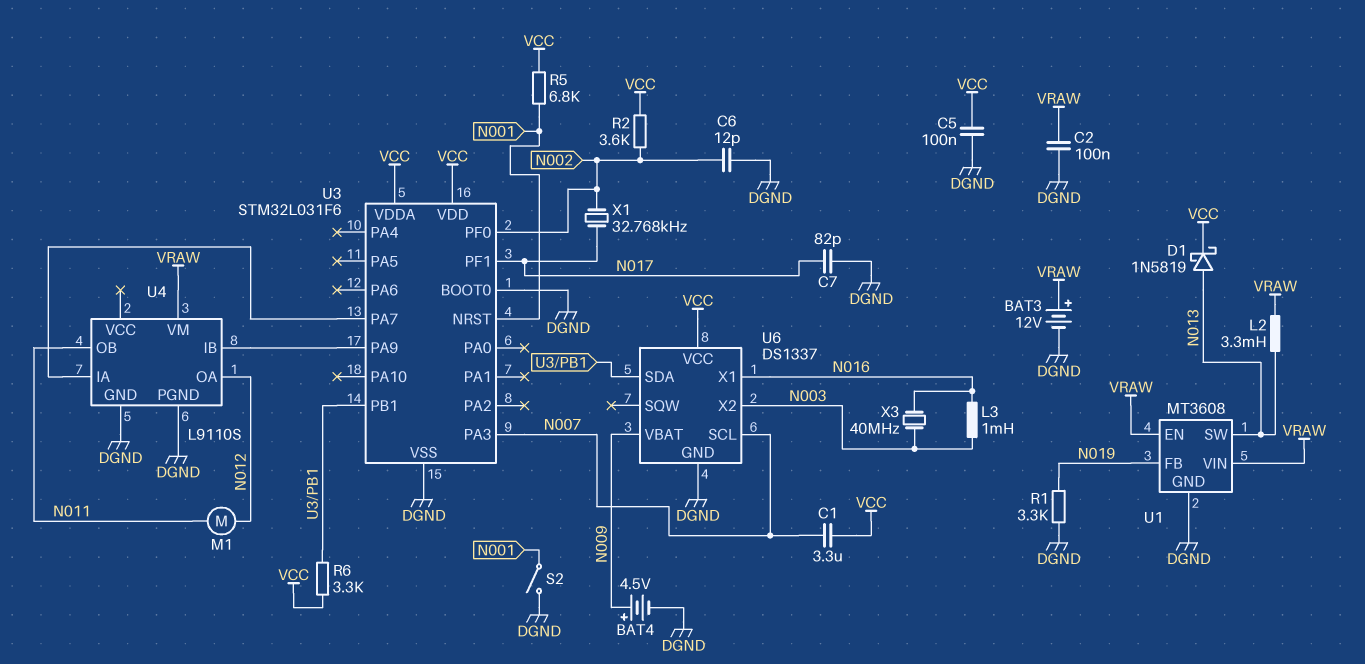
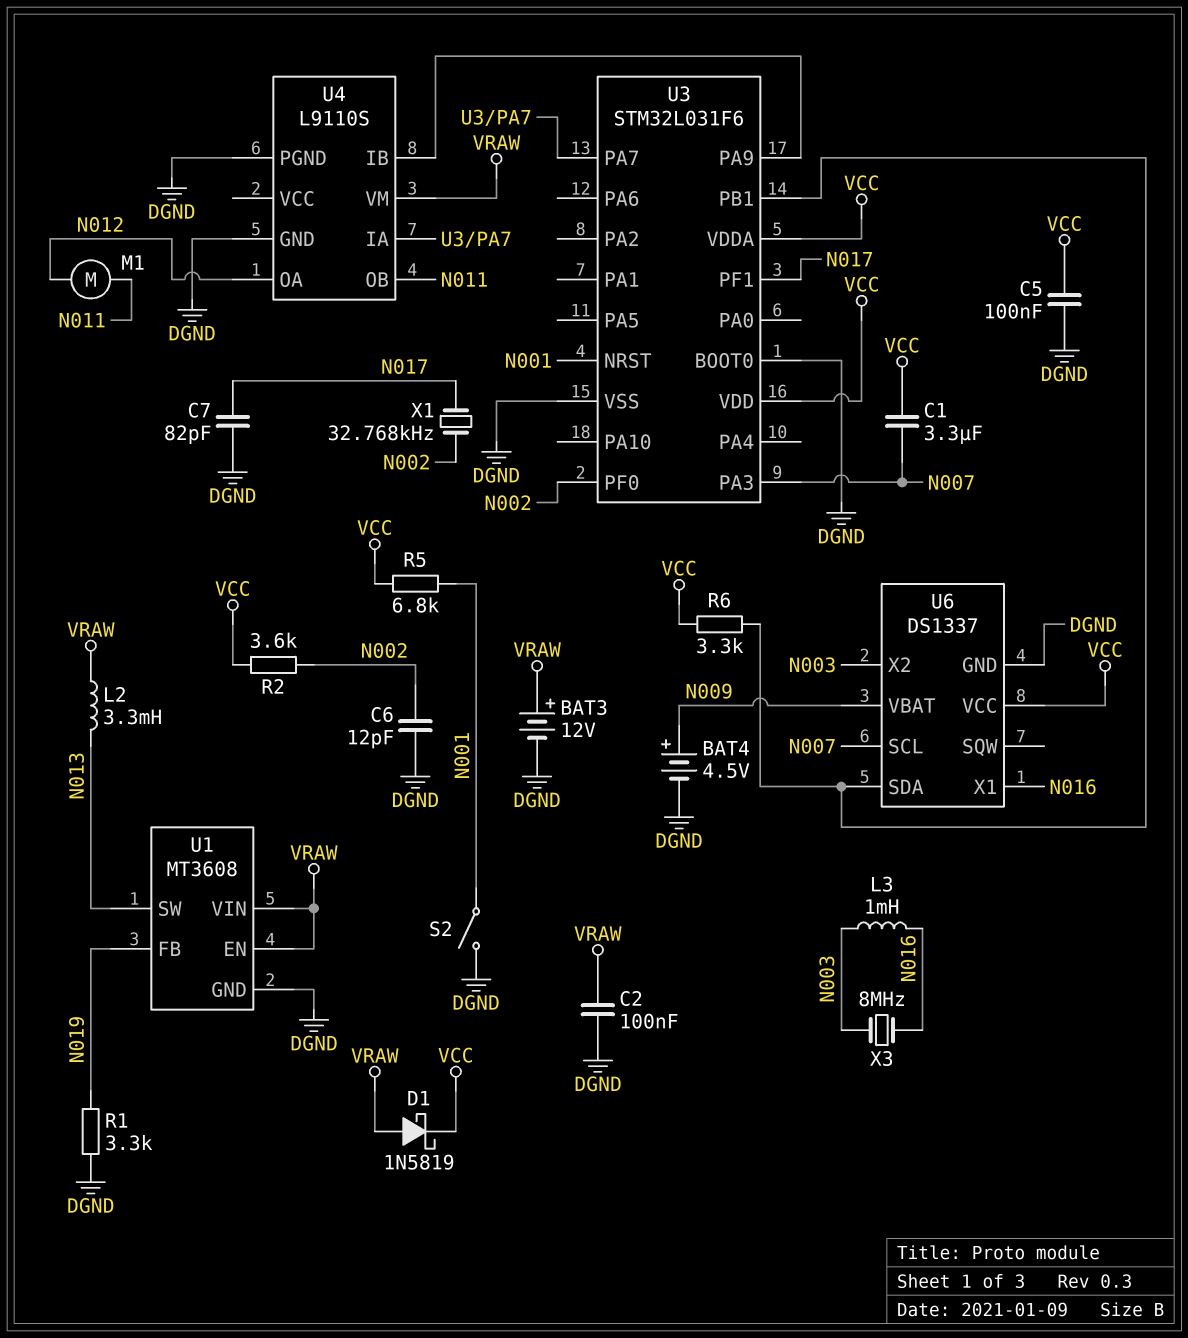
D1: schottky 1N5819 (A N013, K VCC) -> schottky 1N5819 (A VRAW, K VCC)
X3: 40MHz (N003, N016) -> 8MHz (N003, N016)

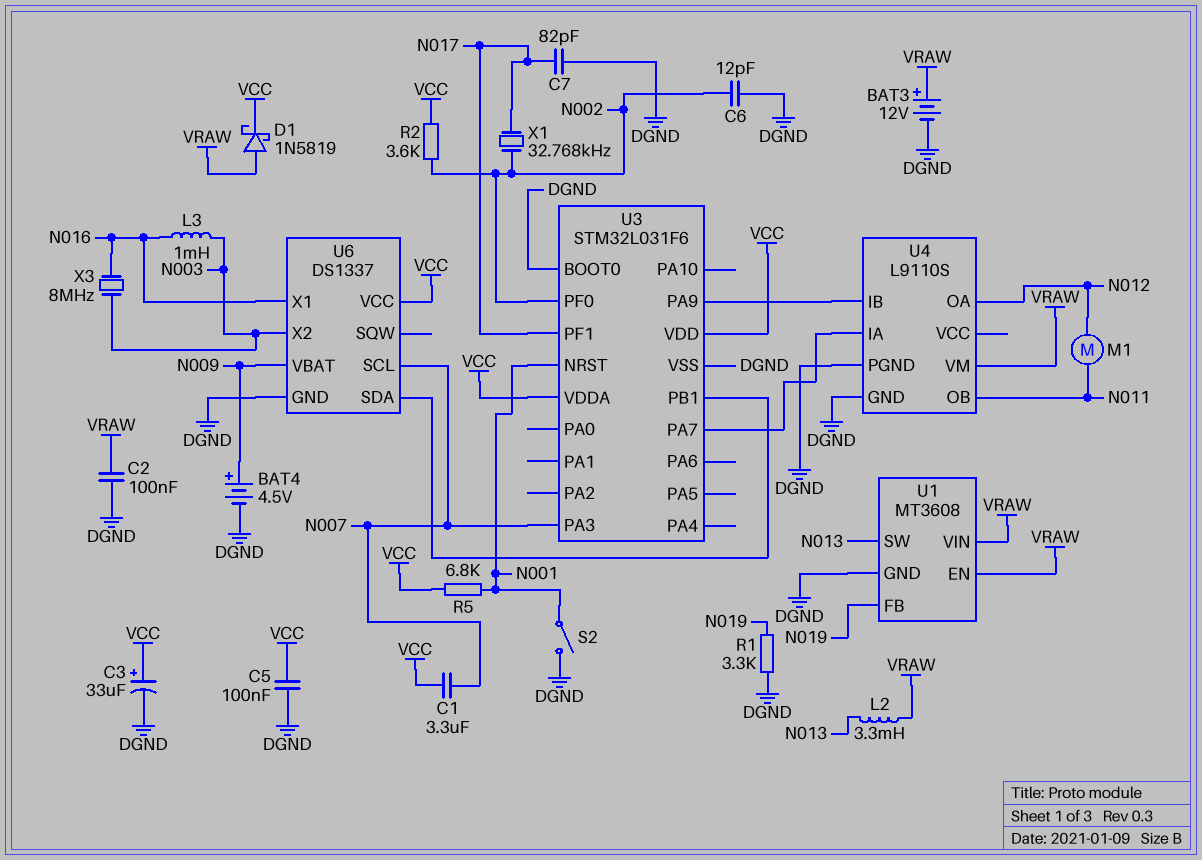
C3: none -> 33uF (plus VCC, minus DGND)
R6: 3.3k (U3/PB1, VCC) -> none

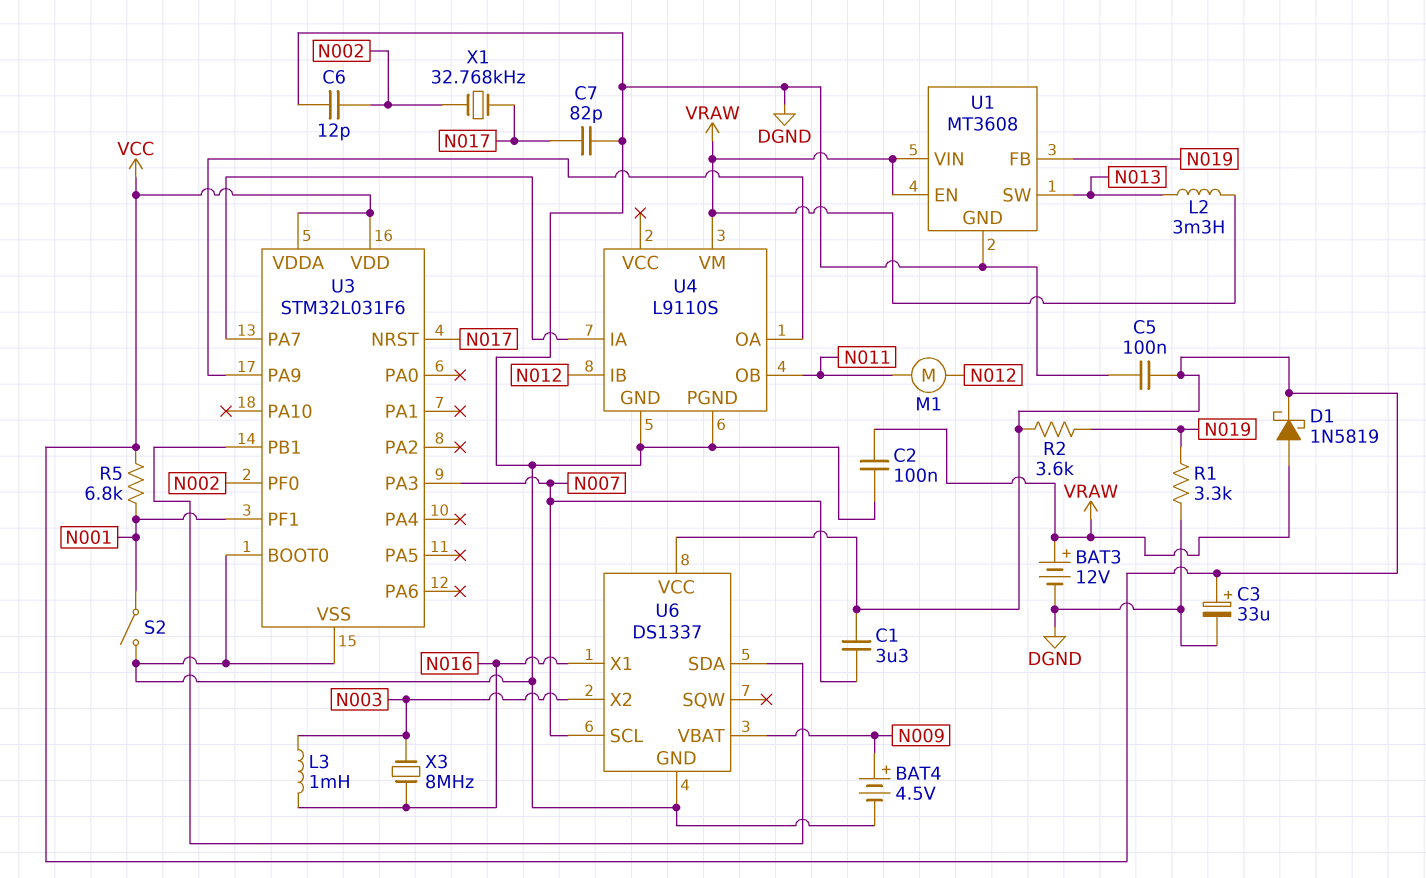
R2: 3.6k (N002, VCC) -> 3.6k (N019, VCC)
U3 pin NRST: N001 -> N017
U3 pin PF1: N017 -> N001
U4 pin IB: U3/PA9 -> N012
U4 pin OA: N012 -> U3/PA9

